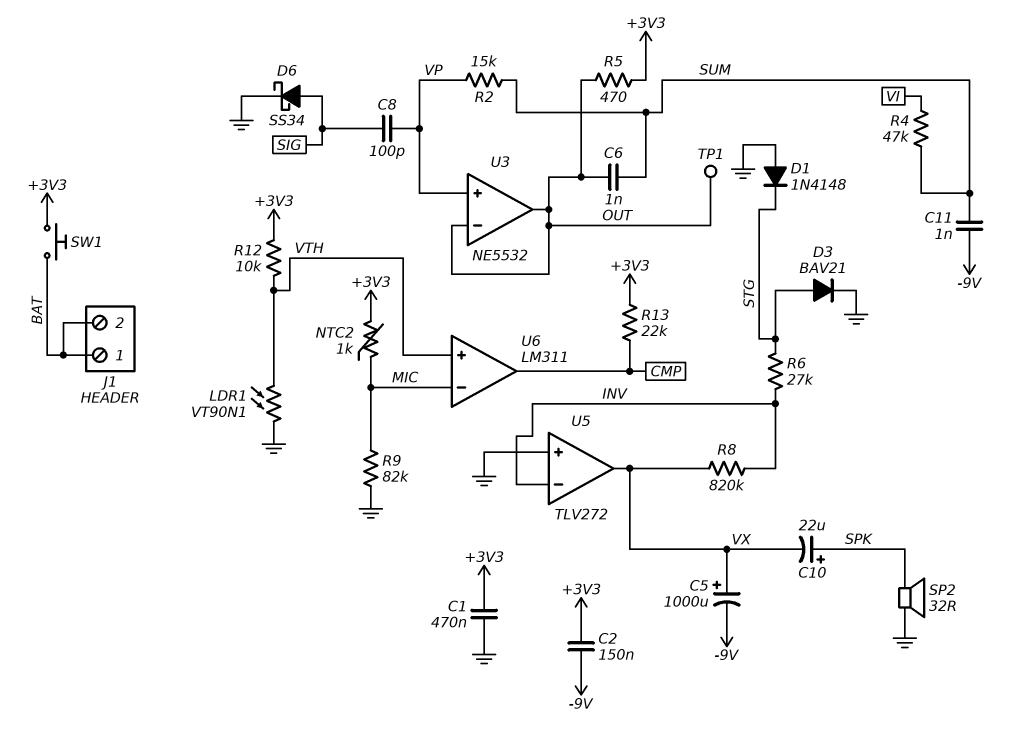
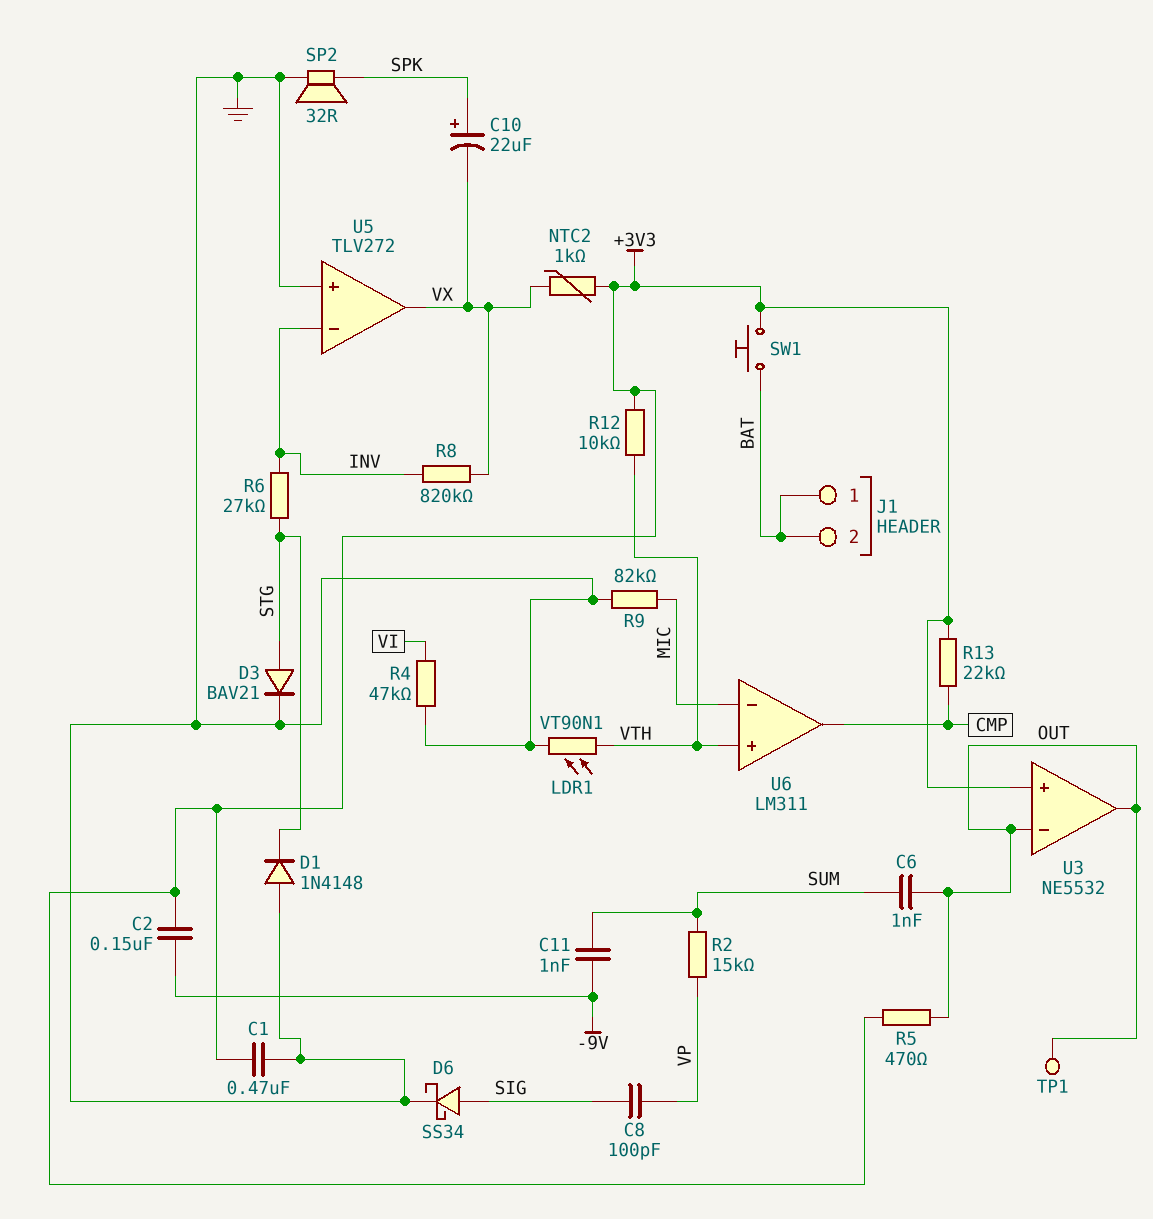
C5: 1000uF (plus VX, minus -9V) -> none
NTC2: 1k (+3V3, MIC) -> 1k (+3V3, VX)
R4: 47k (SUM, VI) -> 47k (GND, VI)
U3 pin in+: VP -> +3V3

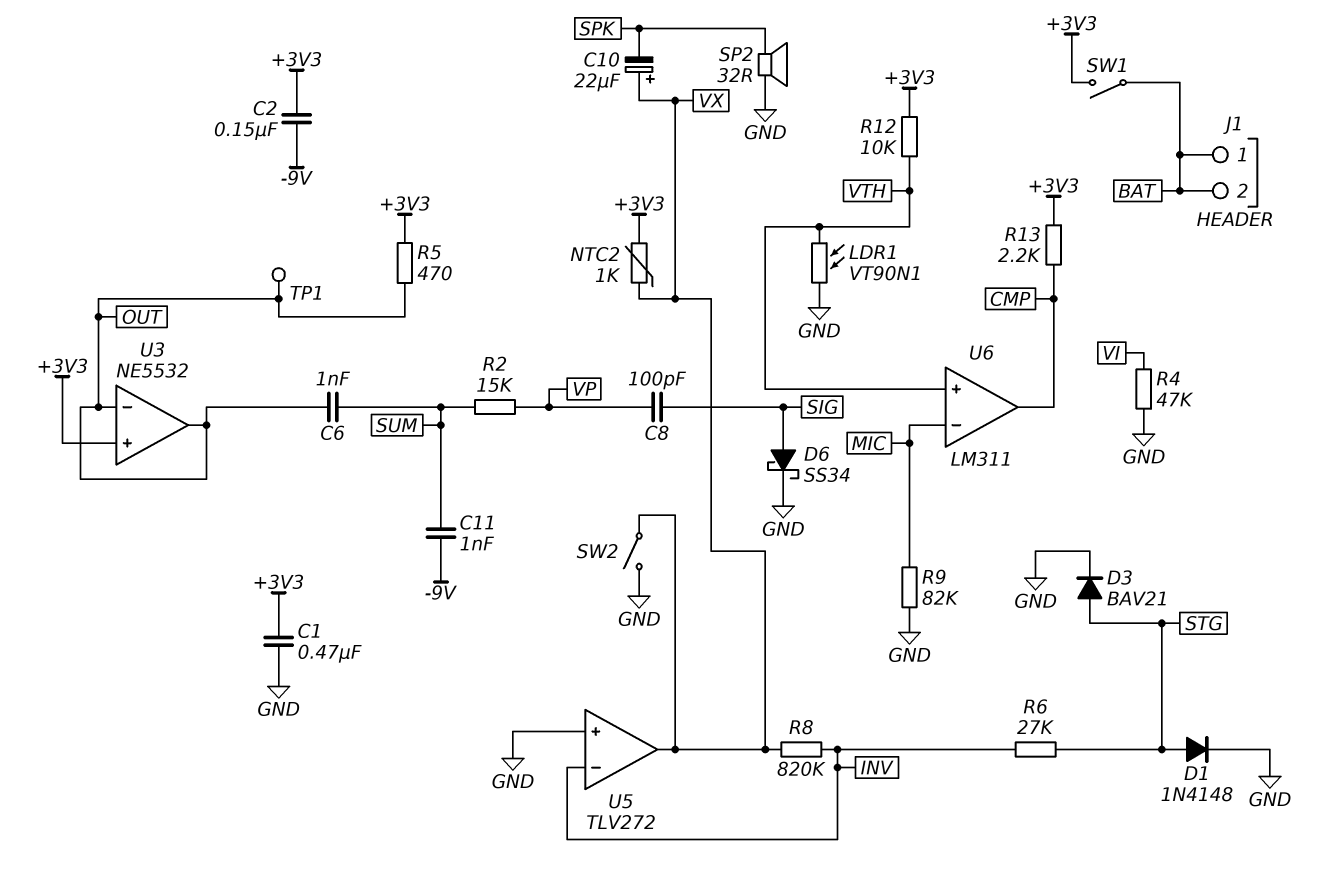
C10: 22uF (plus SPK, minus VX) -> 22uF (plus VX, minus SPK)
D1: diode 1N4148 (A GND, K STG) -> diode 1N4148 (A STG, K GND)
R13: 22k (+3V3, CMP) -> 2.2k (+3V3, CMP)
SW1: button (+3V3, BAT) -> switch (+3V3, BAT)
SW2: none -> switch (GND, VX)

